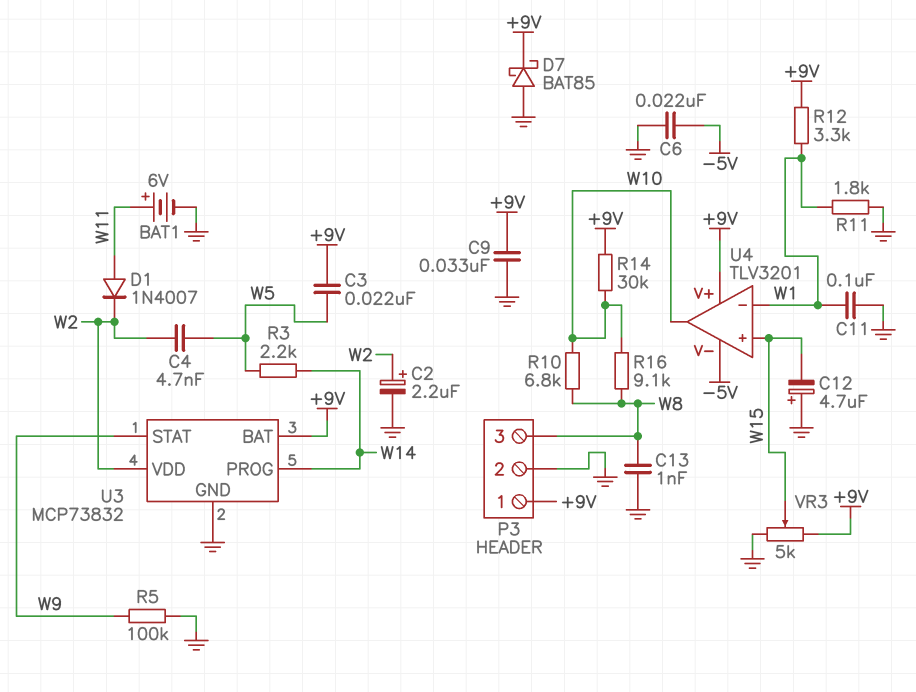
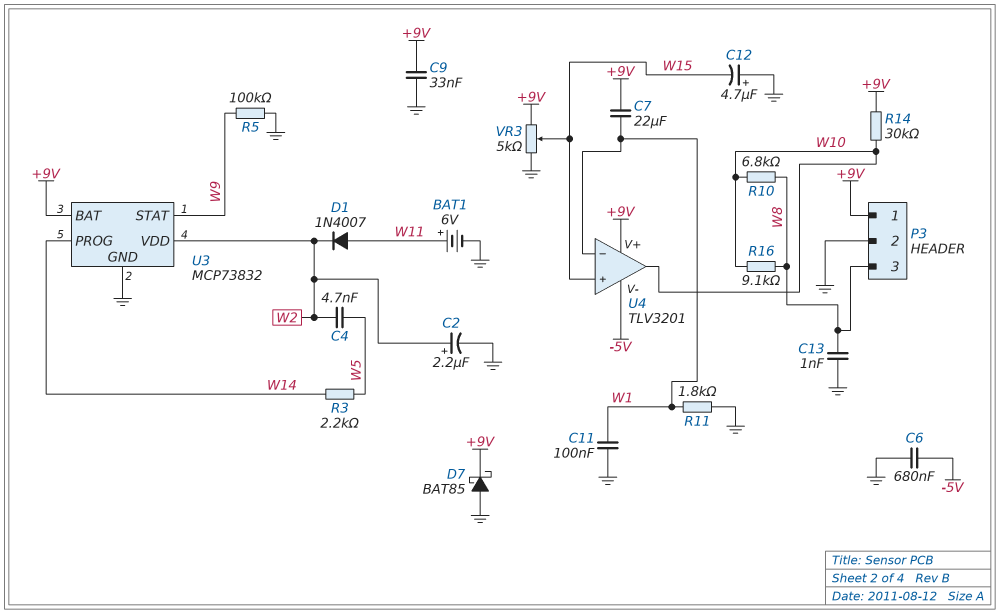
C3: 22nF (+9V, W5) -> none
C6: 22nF (-5V, GND) -> 680nF (-5V, GND)
C7: none -> 22uF (+9V, W1)
R12: 3.3k (+9V, W1) -> none

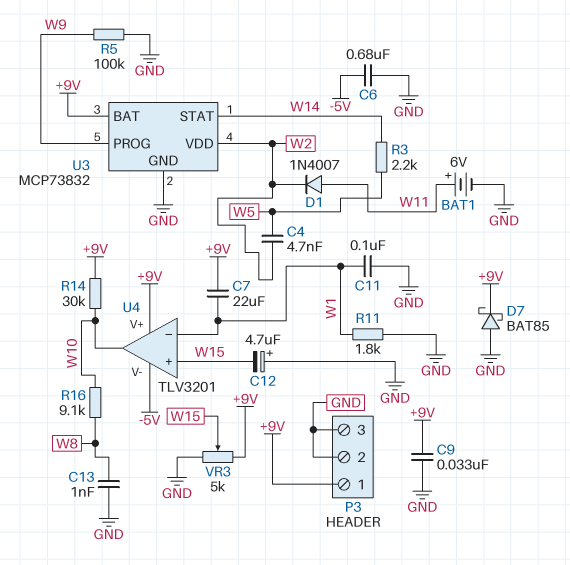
C2: 2.2uF (plus W2, minus GND) -> none
P3 pin 3: W8 -> GND
R10: 6.8k (W8, W10) -> none
U3 pin PROG: W14 -> W9
U3 pin STAT: W9 -> W14

